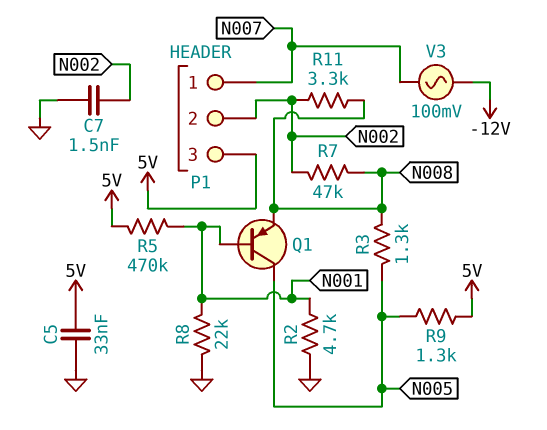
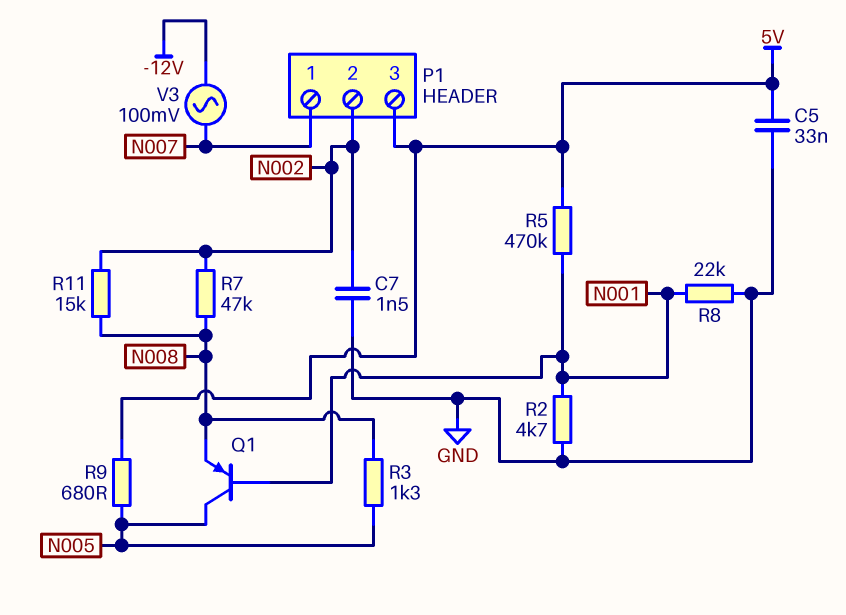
R9: 1.3k (5V, N005) -> 680 (5V, N005)
R11: 3.3k (N002, N008) -> 15k (N002, N008)

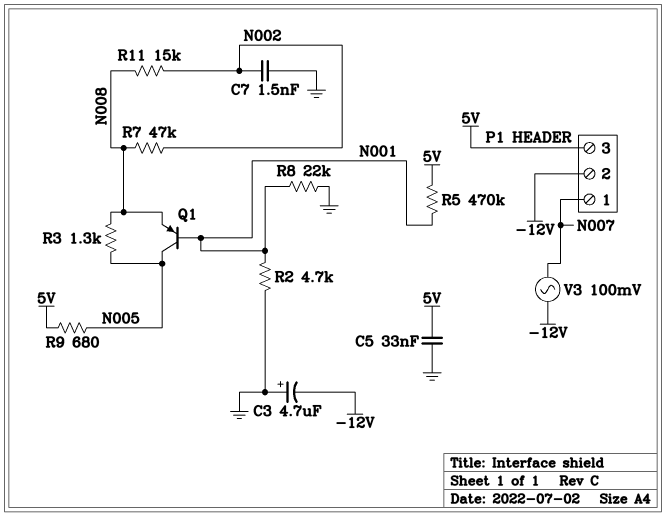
C3: none -> 4.7uF (plus GND, minus -12V)
P1 pin 2: N002 -> -12V

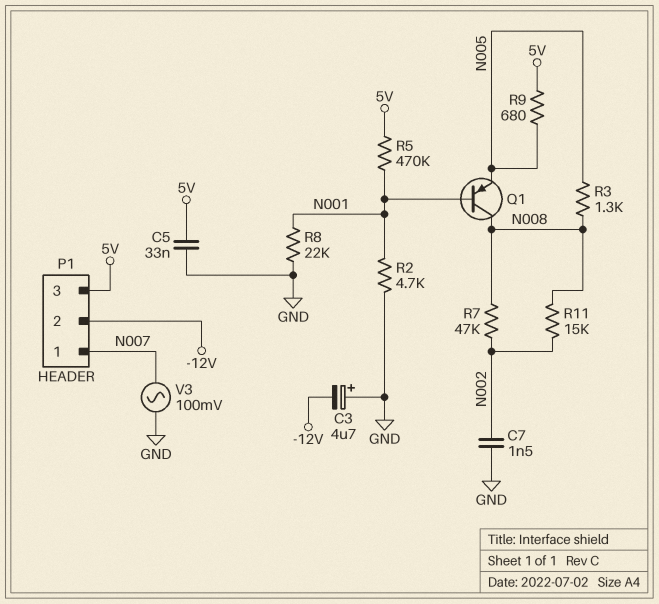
Q1: PNP (B N001, C N005, E N008) -> PNP (B N001, C N008, E N005)
V3: AC 100mV (-12V, N007) -> AC 100mV (GND, N007)

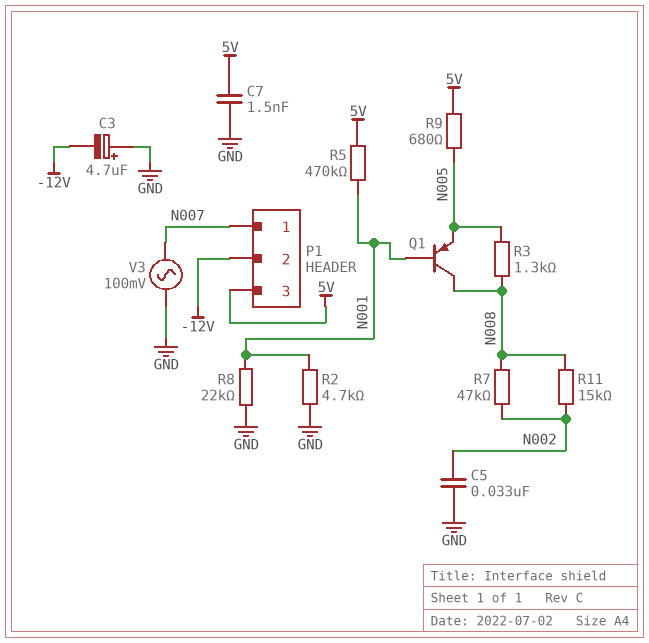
C5: 33nF (5V, GND) -> 33nF (GND, N002)
C7: 1.5nF (GND, N002) -> 1.5nF (5V, GND)

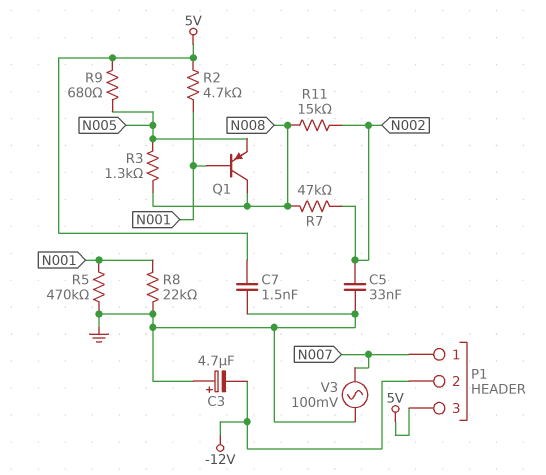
R2: 4.7k (GND, N001) -> 4.7k (5V, N001)
R5: 470k (5V, N001) -> 470k (GND, N001)

